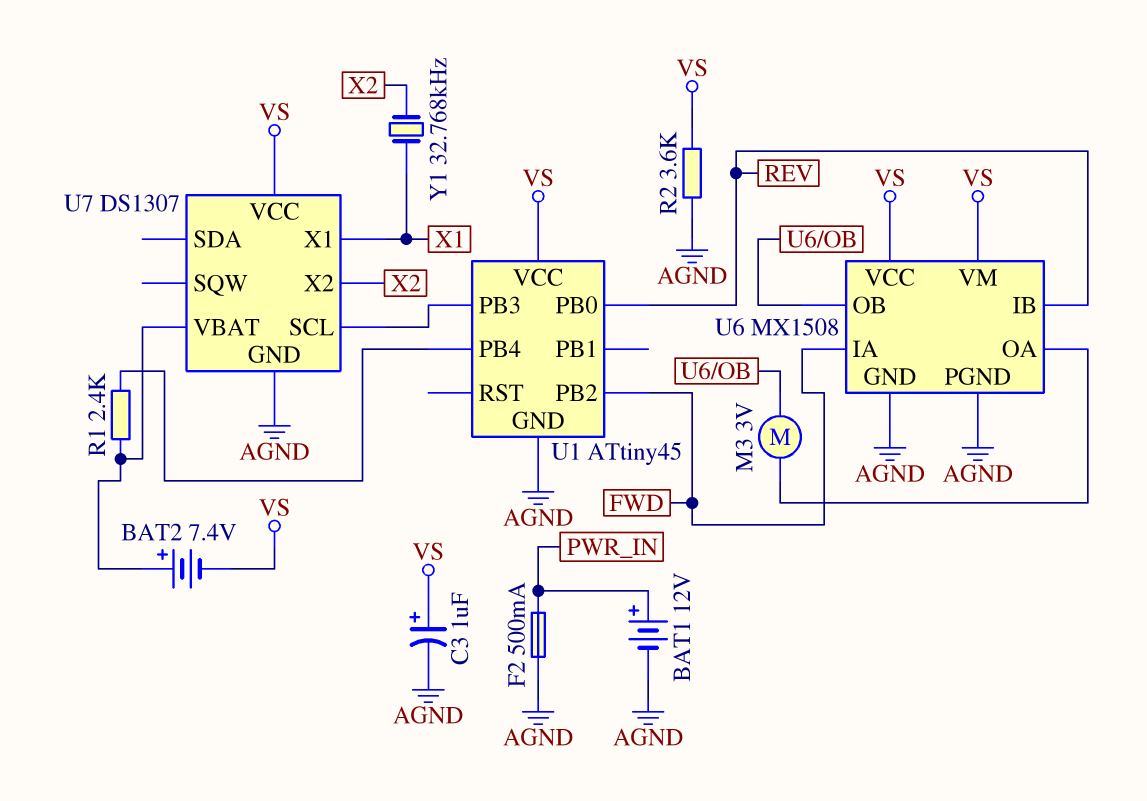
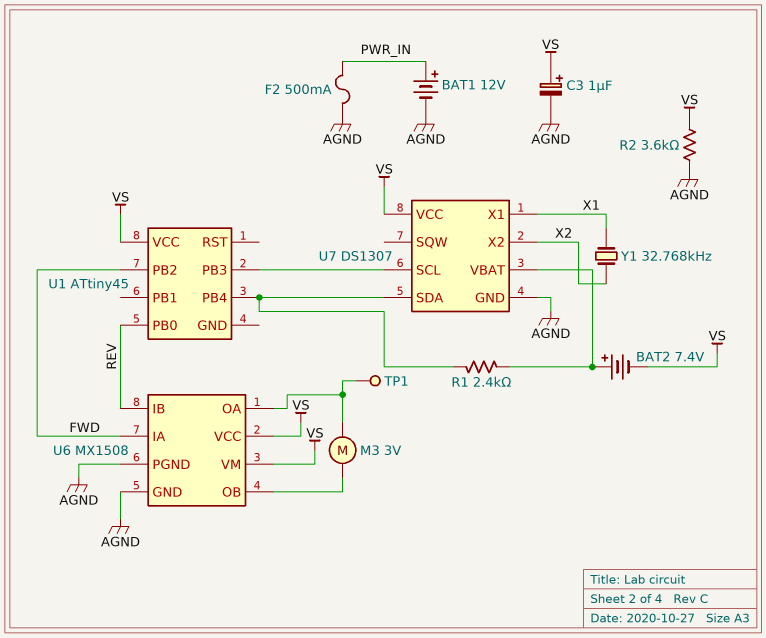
TP1: none -> test point (U6/OA)
U1 pin GND: AGND -> none
U7 pin SDA: none -> U1/PB4

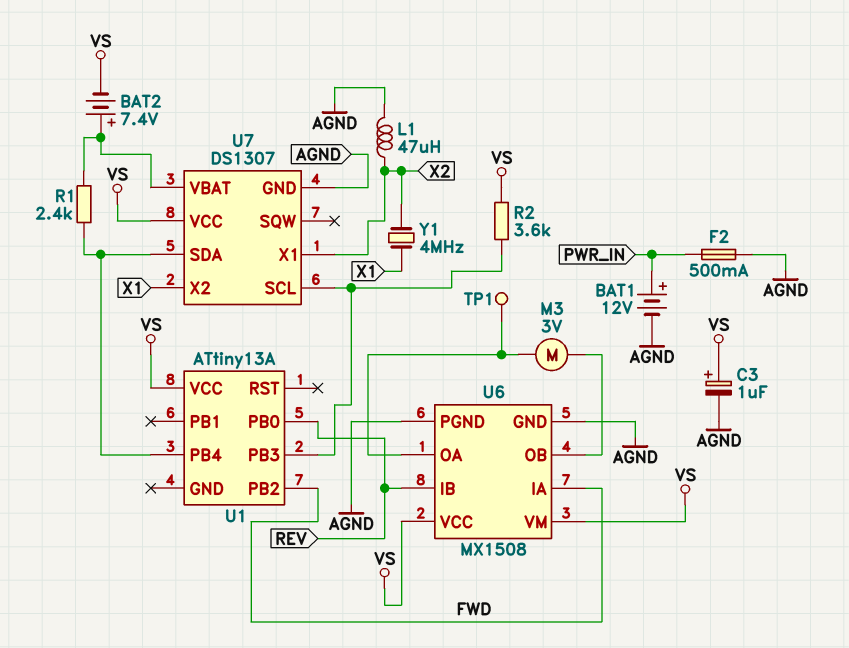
L1: none -> 47uH (AGND, X2)
R2: 3.6k (AGND, VS) -> 3.6k (U1/PB3, VS)
U1: ATtiny45 -> ATtiny13A
U7 pin X1: X1 -> X2
U7 pin X2: X2 -> X1
Y1: 32.768kHz (X1, X2) -> 4MHz (X1, X2)

